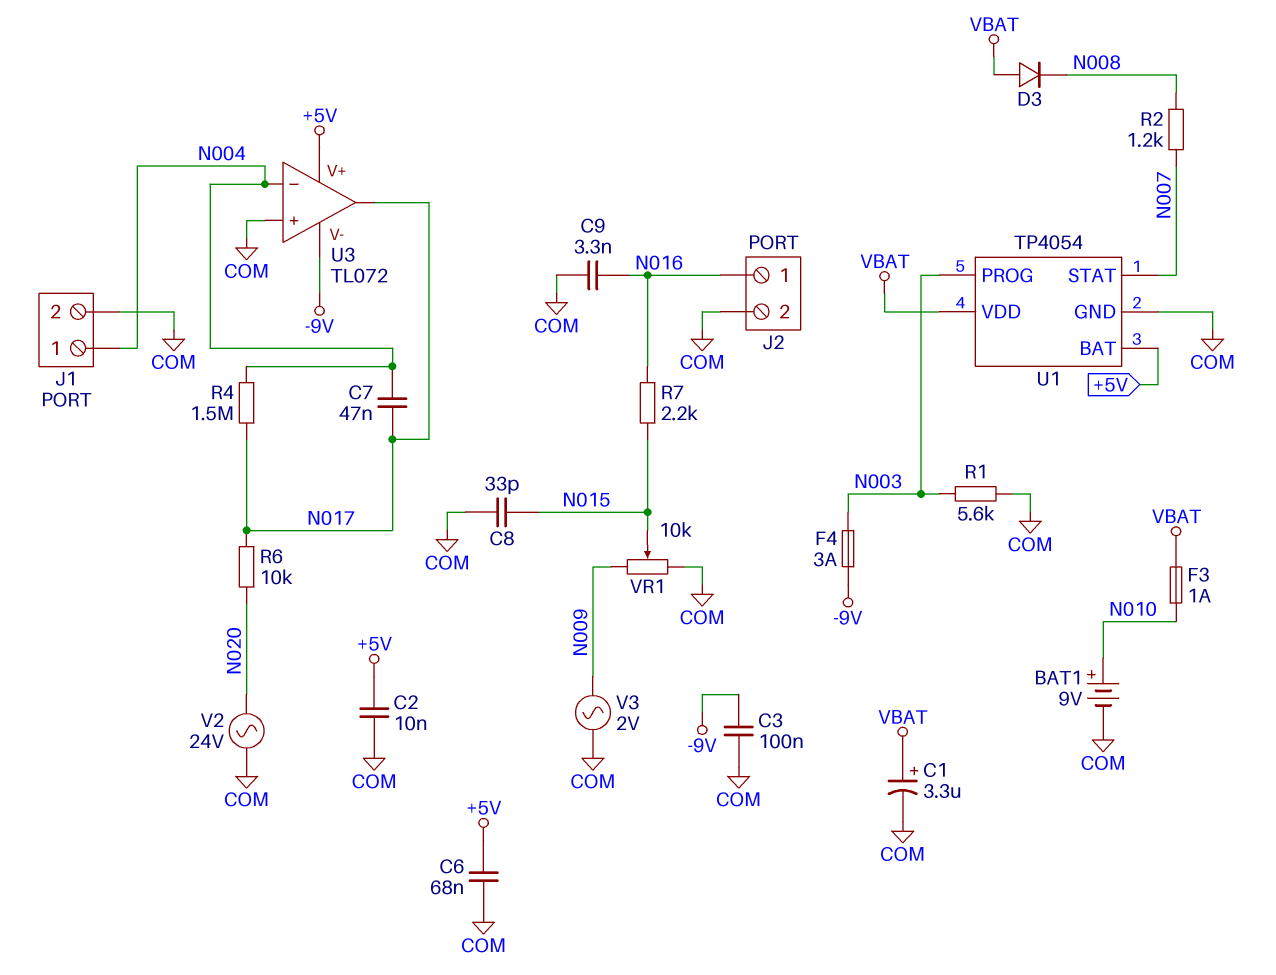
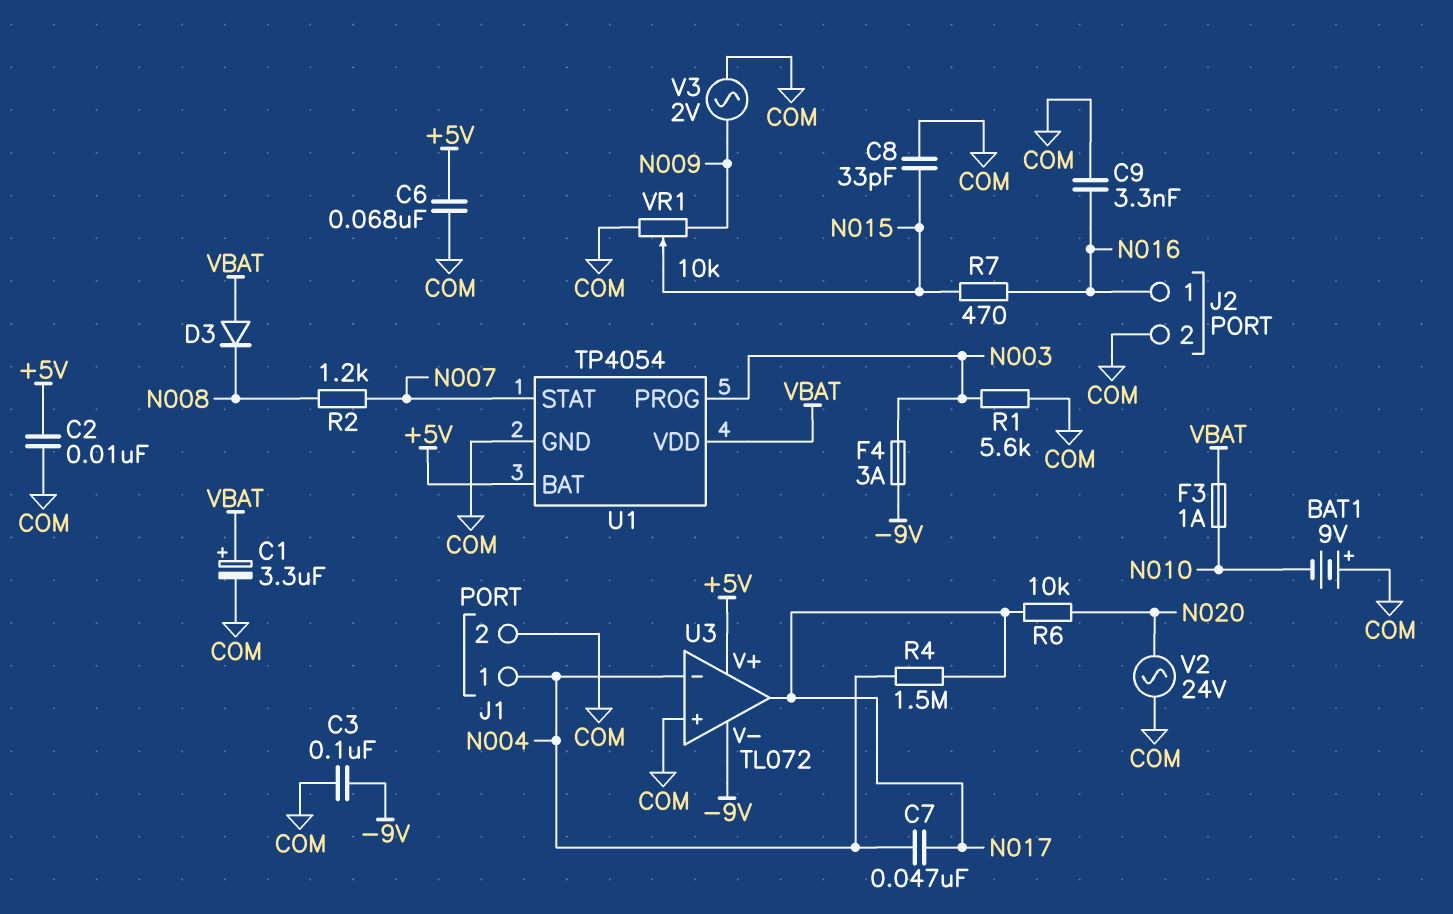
BAT1: 9V (plus N010, minus COM) -> 9V (plus COM, minus N010)
R7: 2.2k (N015, N016) -> 470 (N015, N016)

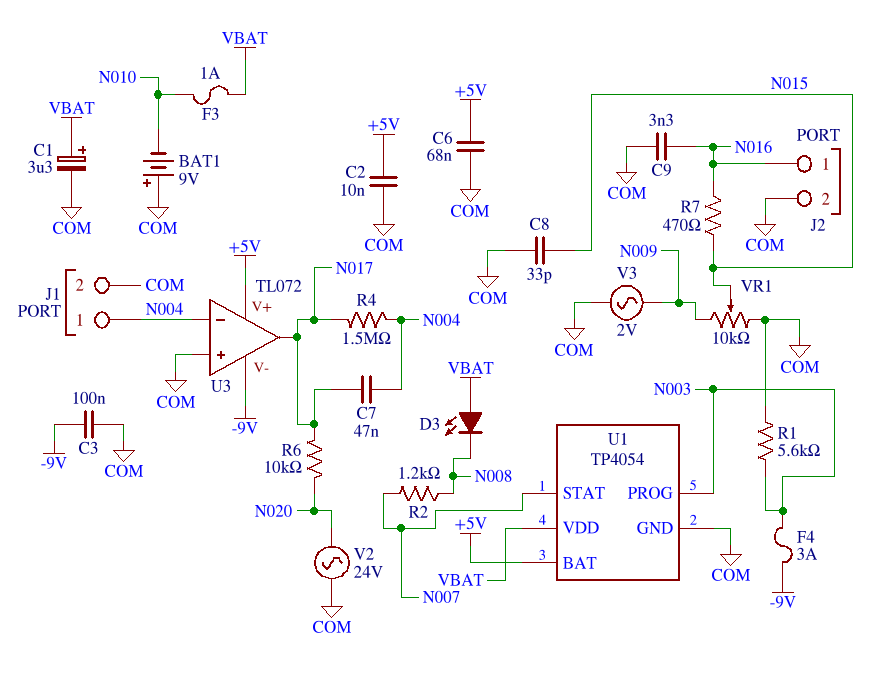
D3: diode (A VBAT, K N008) -> LED (A VBAT, K N008)

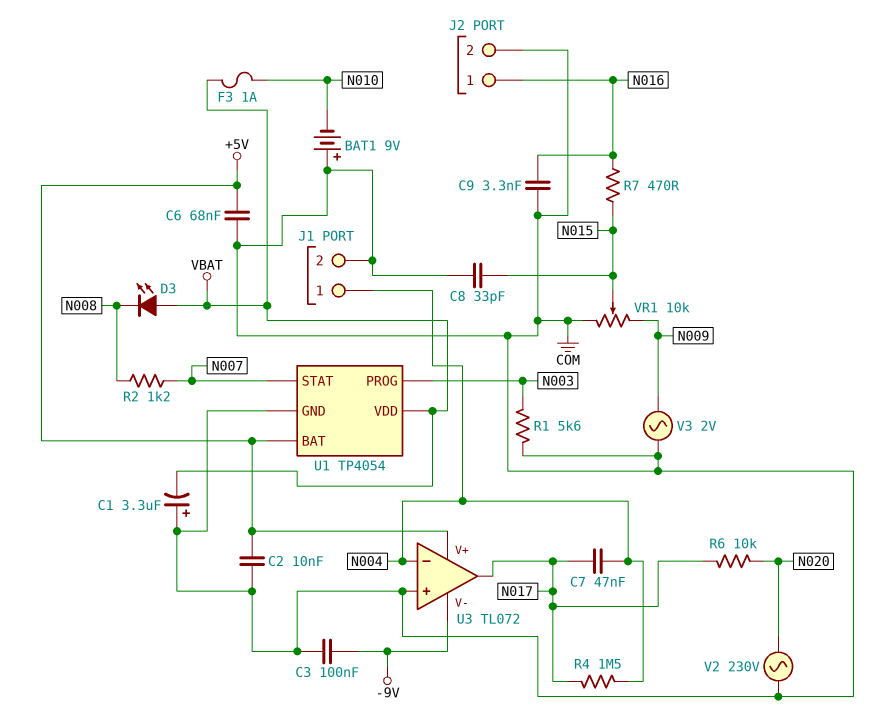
C1: 3.3uF (plus VBAT, minus COM) -> 3.3uF (plus COM, minus VBAT)
F4: 3A (-9V, N003) -> none
V2: AC 24V (COM, N020) -> AC 230V (COM, N020)

